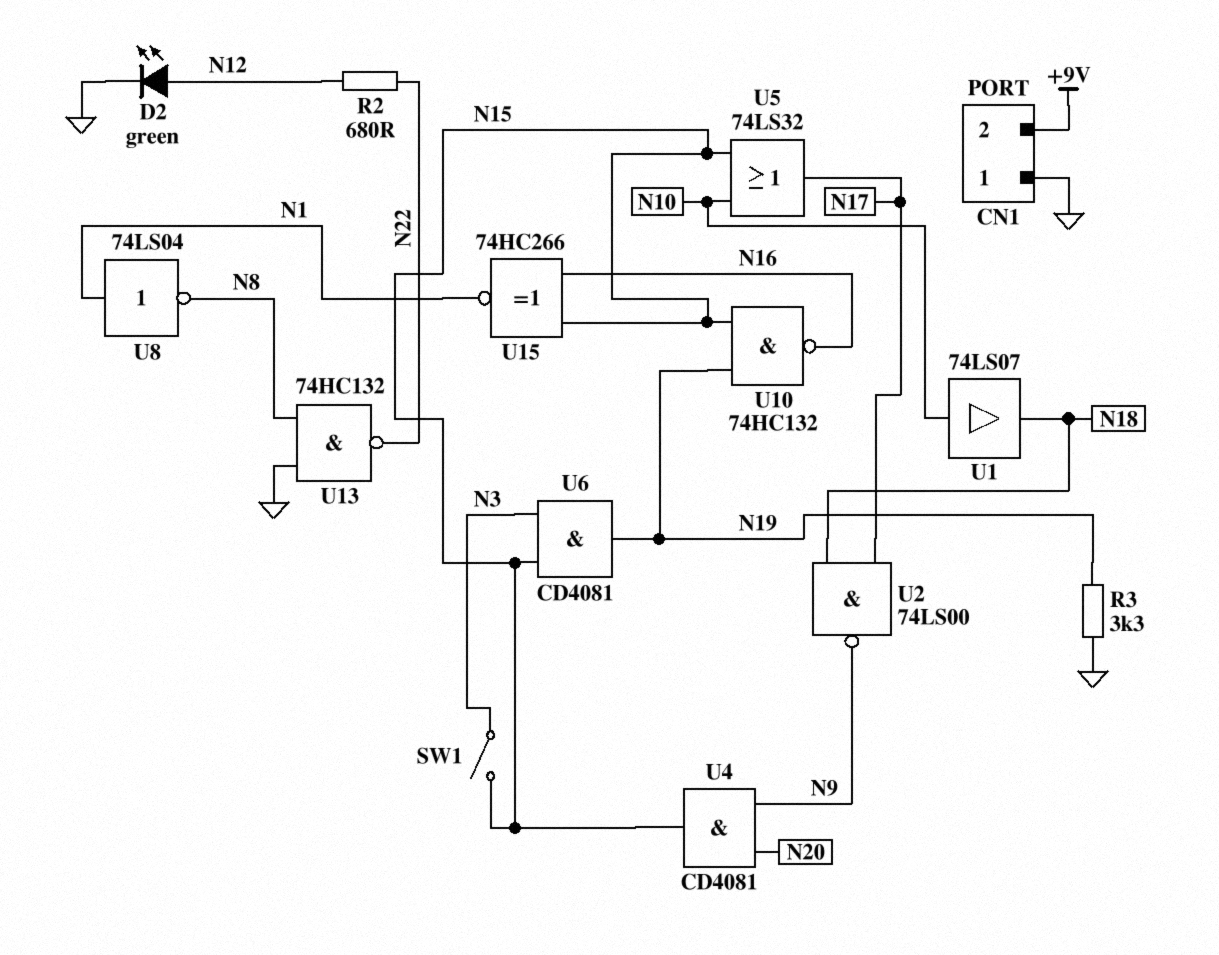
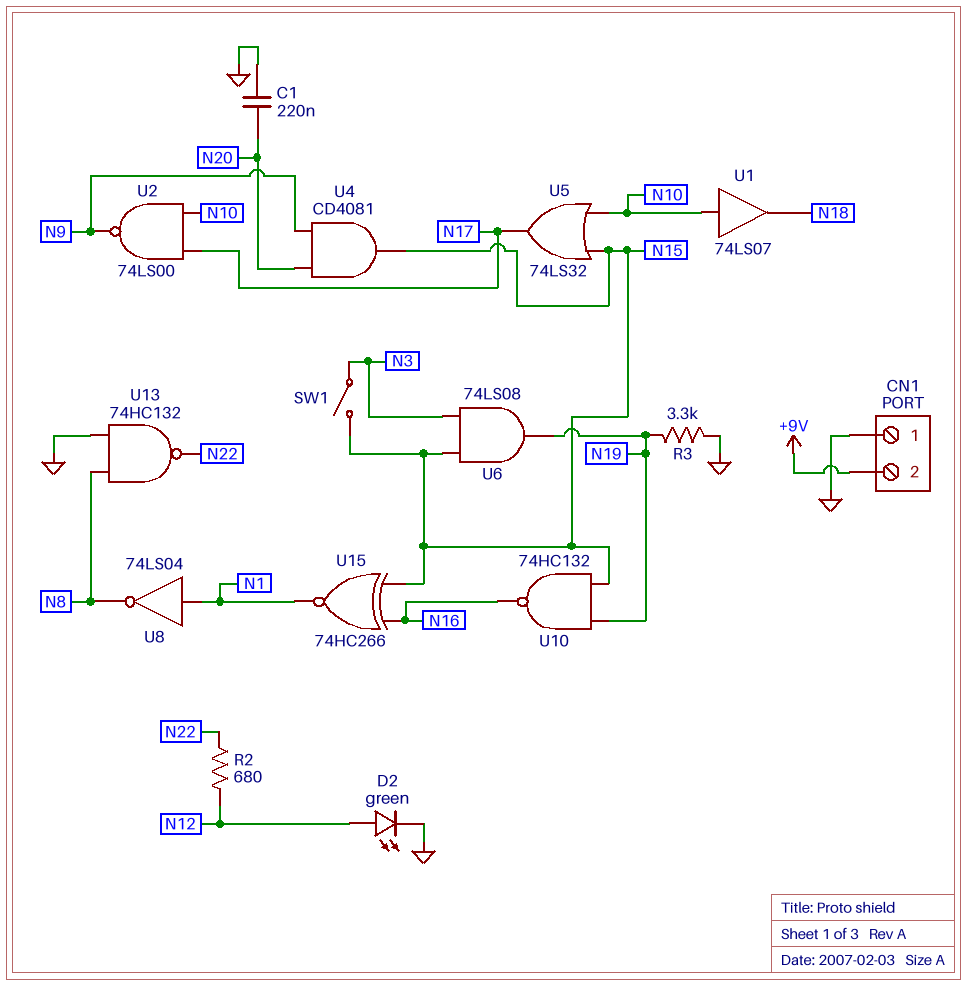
C1: none -> 220nF (GND, N20)
U2: NAND 74LS00 (in N17, in N18, out N9) -> NAND 74LS00 (in N10, in N17, out N9)
U6: AND CD4081 (in N3, in N15, out N19) -> AND 74LS08 (in N3, in N15, out N19)

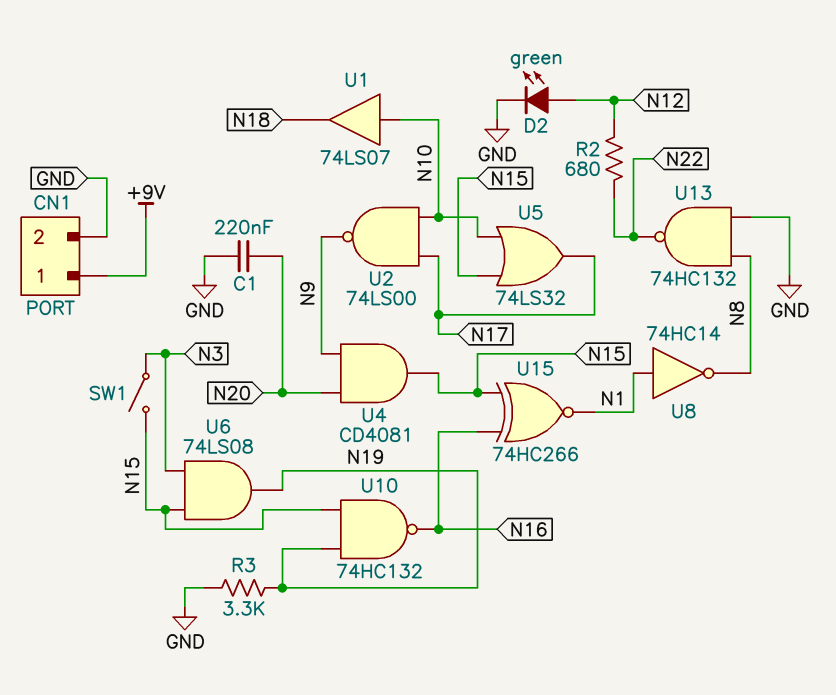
CN1 pin 1: GND -> +9V
CN1 pin 2: +9V -> GND
U8: NOT 74LS04 (in N1, out N8) -> NOT 74HC14 (in N1, out N8)

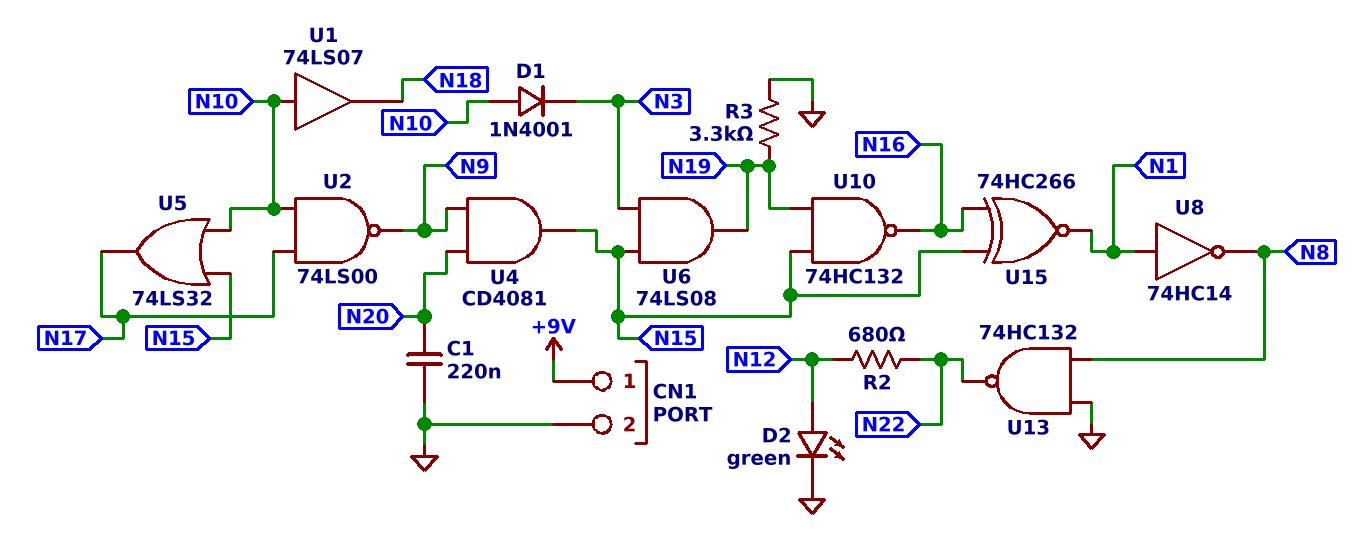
D1: none -> diode 1N4001 (A N10, K N3)
SW1: switch (N3, N15) -> none

